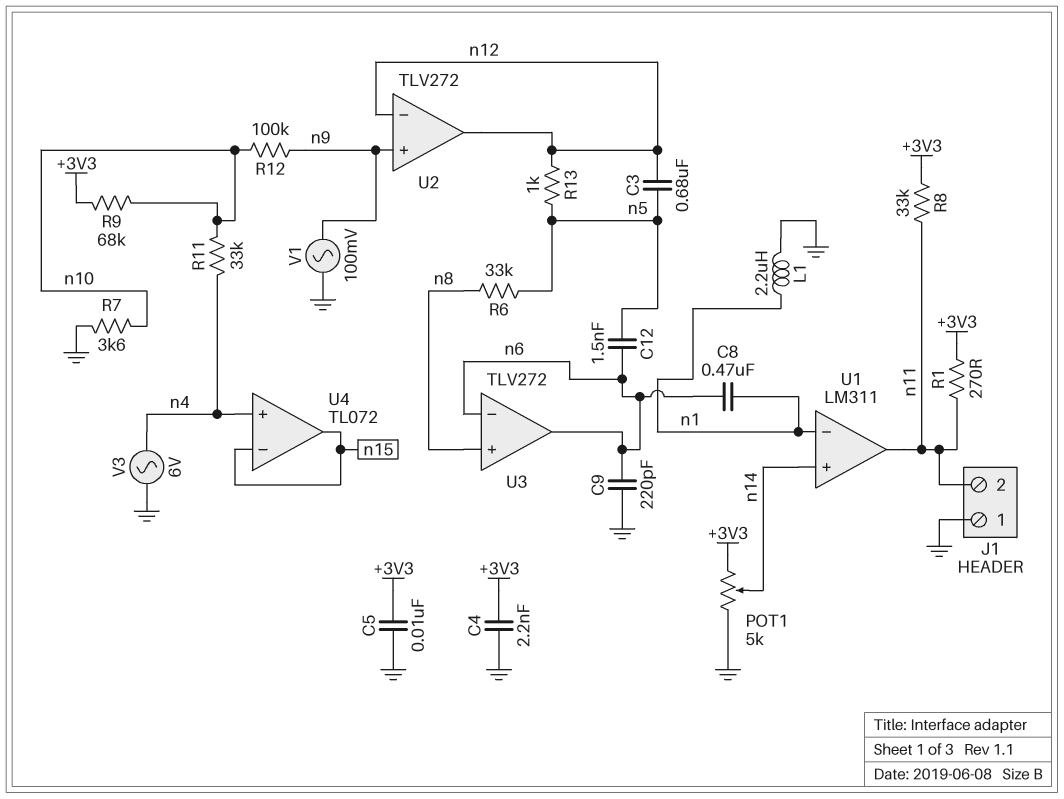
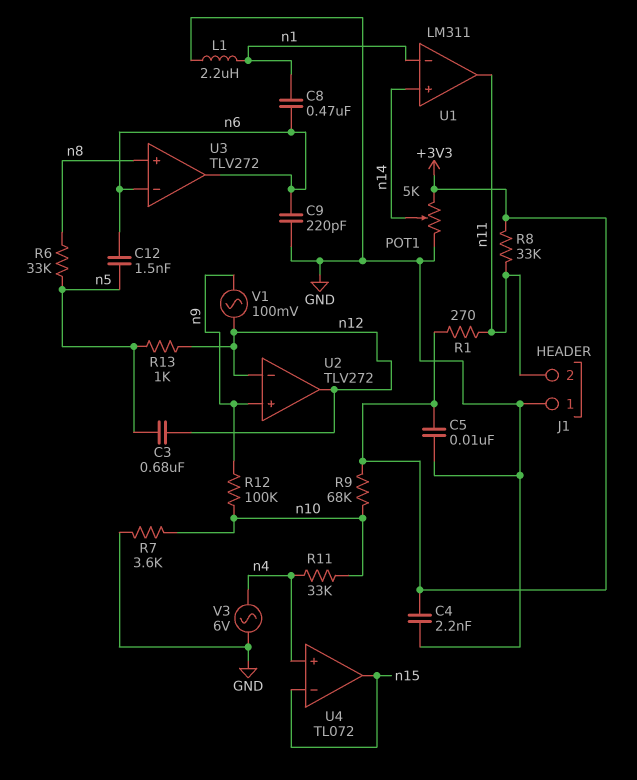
V1: AC 100mV (GND, n9) -> AC 100mV (n9, n12)

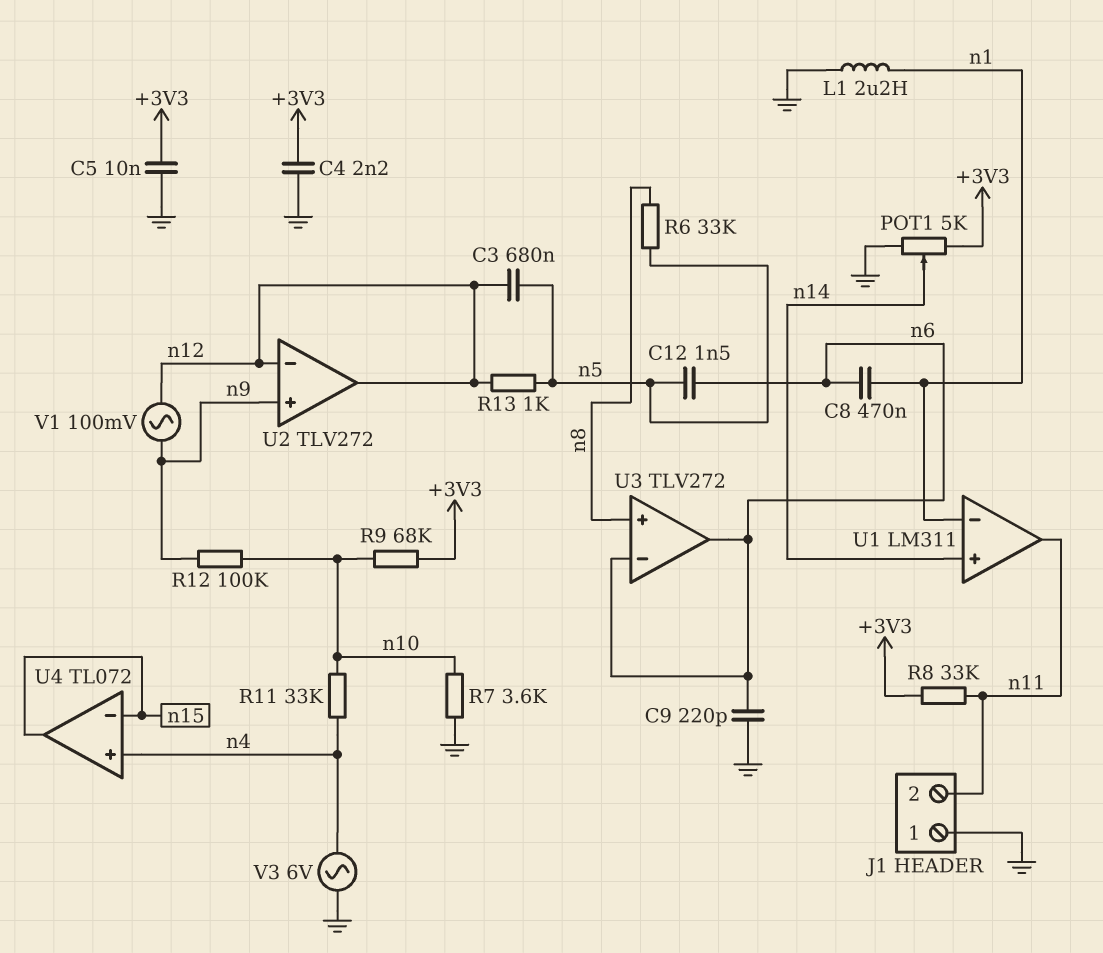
R1: 270 (+3V3, n11) -> none

